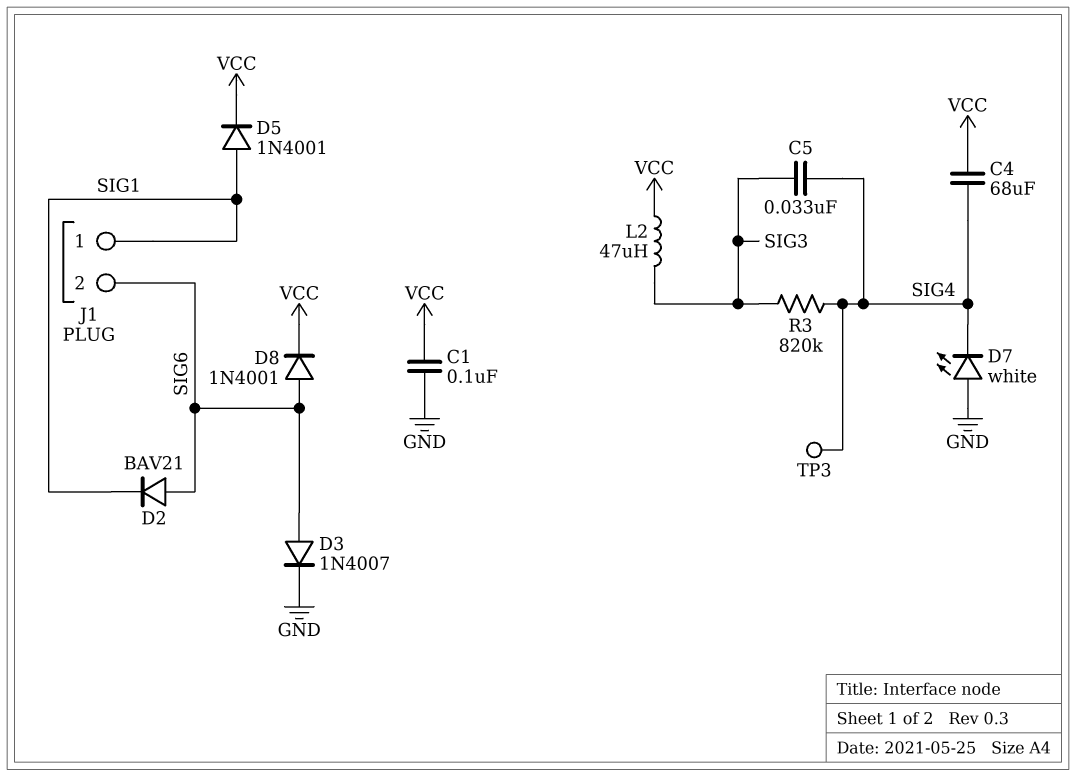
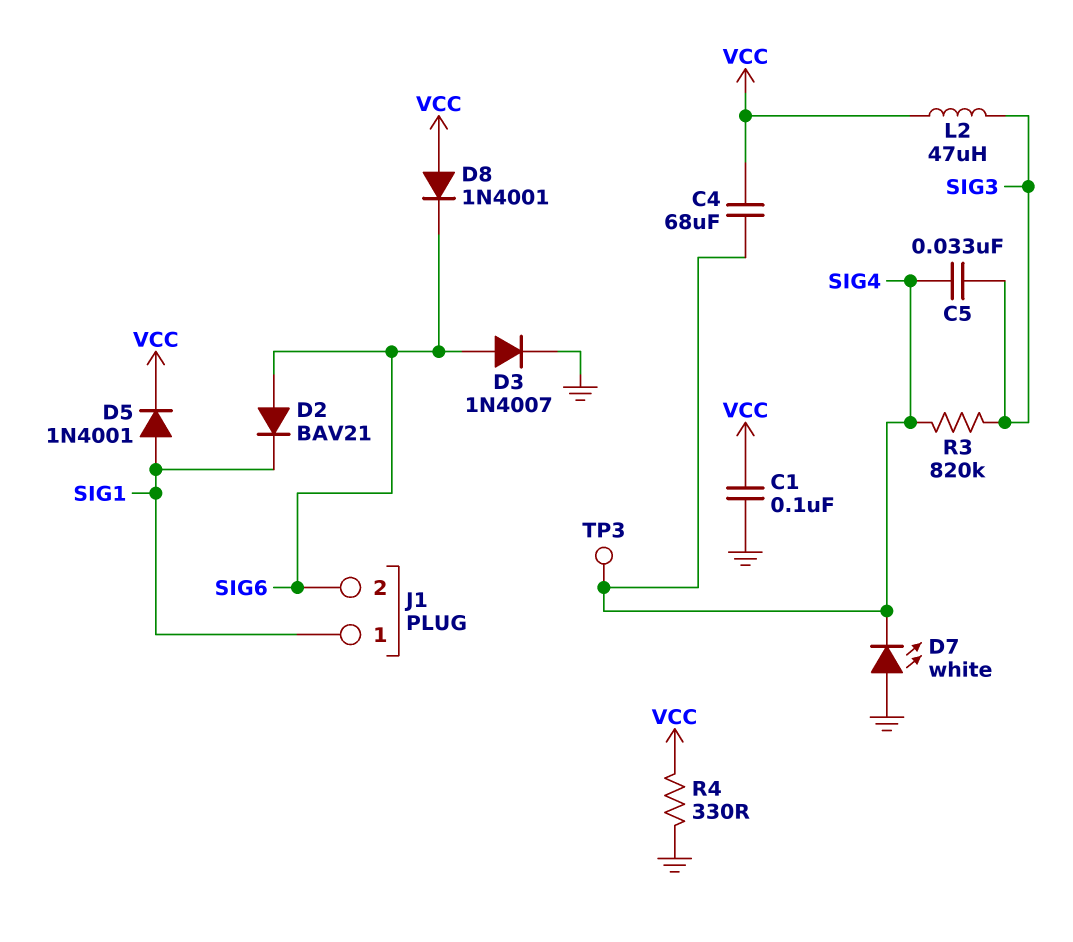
D8: diode 1N4001 (A SIG6, K VCC) -> diode 1N4001 (A VCC, K SIG6)
R4: none -> 330 (GND, VCC)

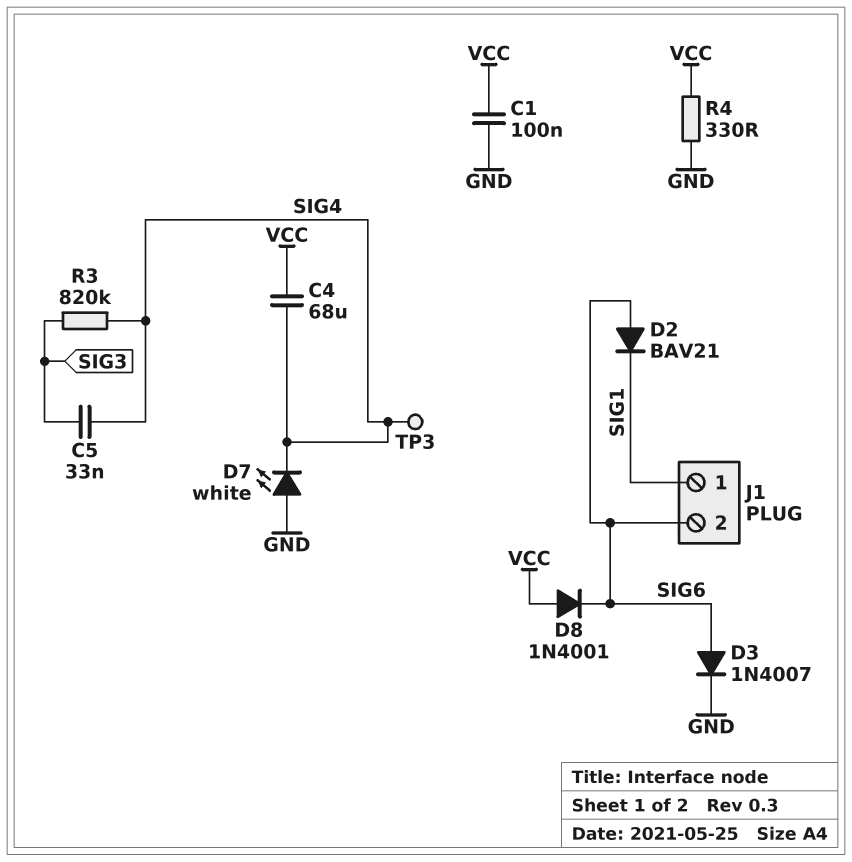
D5: diode 1N4001 (A SIG1, K VCC) -> none
L2: 47uH (SIG3, VCC) -> none

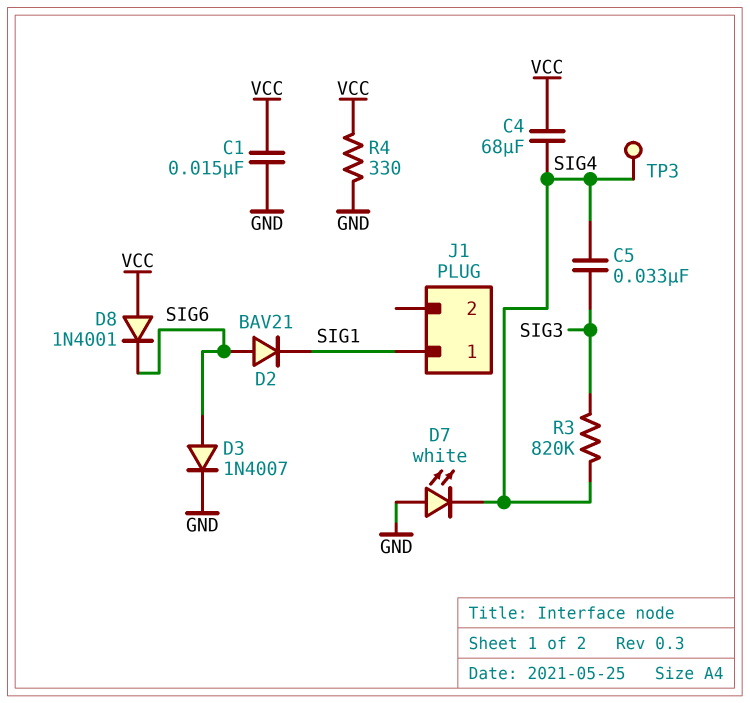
C1: 100nF (GND, VCC) -> 15nF (GND, VCC)
J1 pin 2: SIG6 -> none

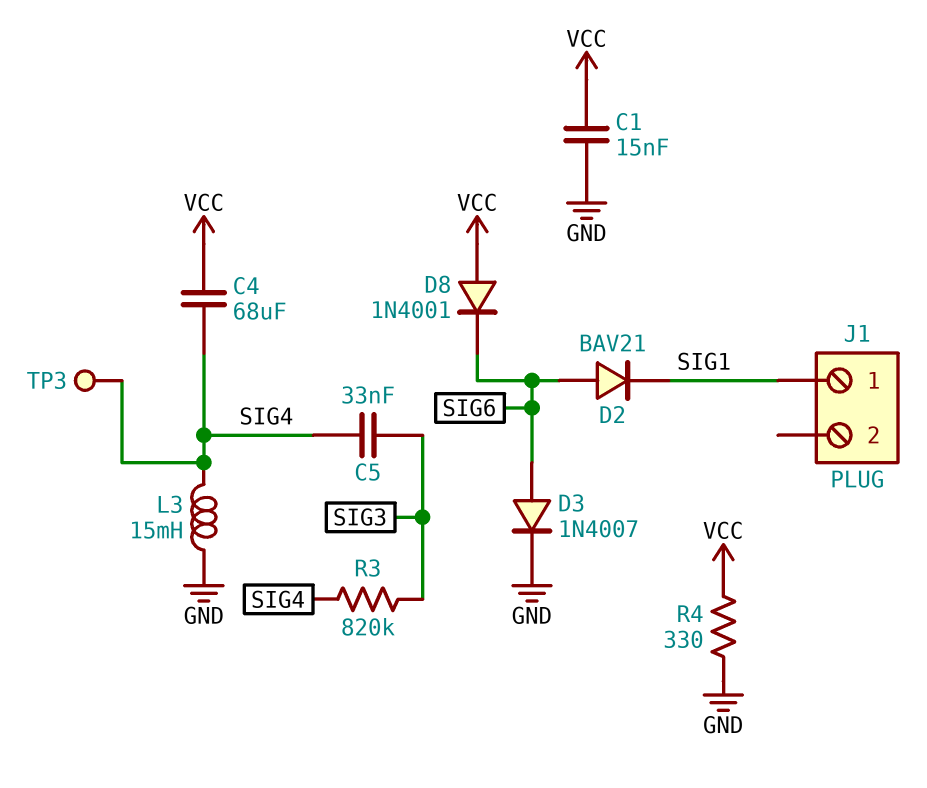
D7: LED white (A GND, K SIG4) -> none
L3: none -> 15mH (GND, SIG4)

